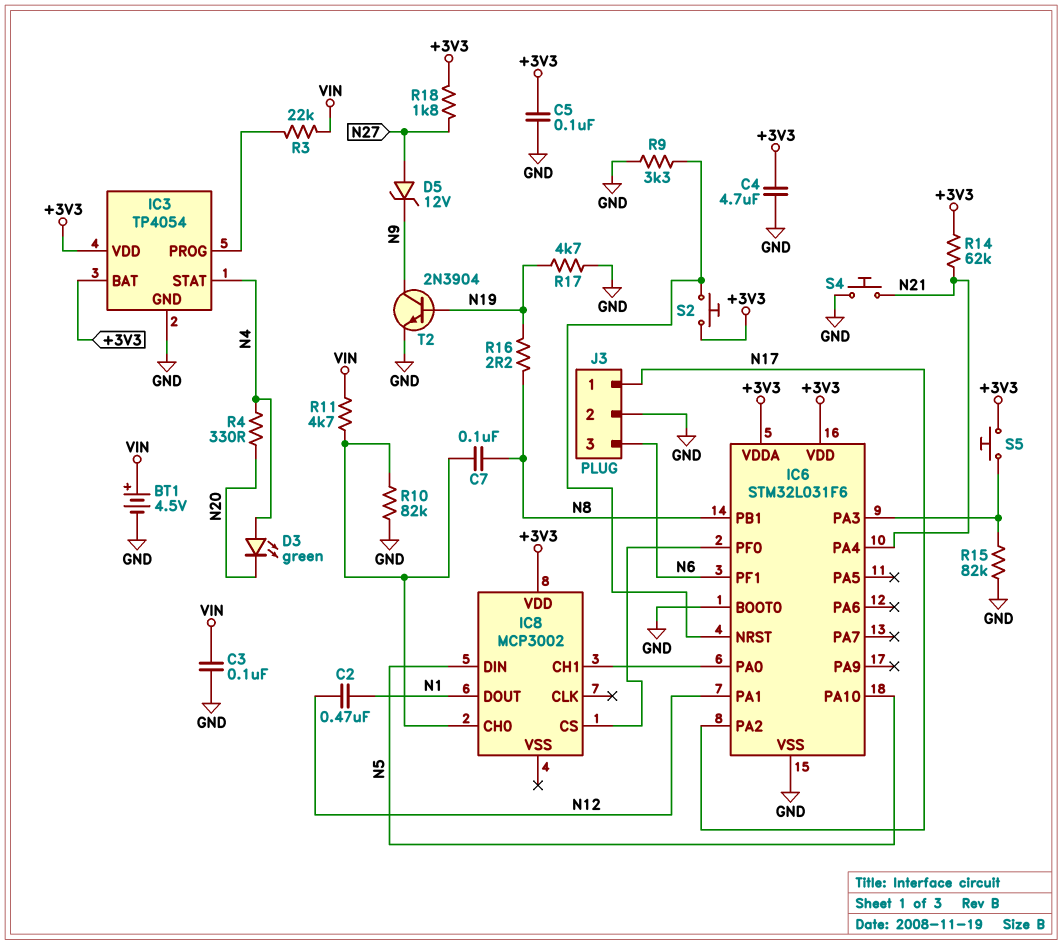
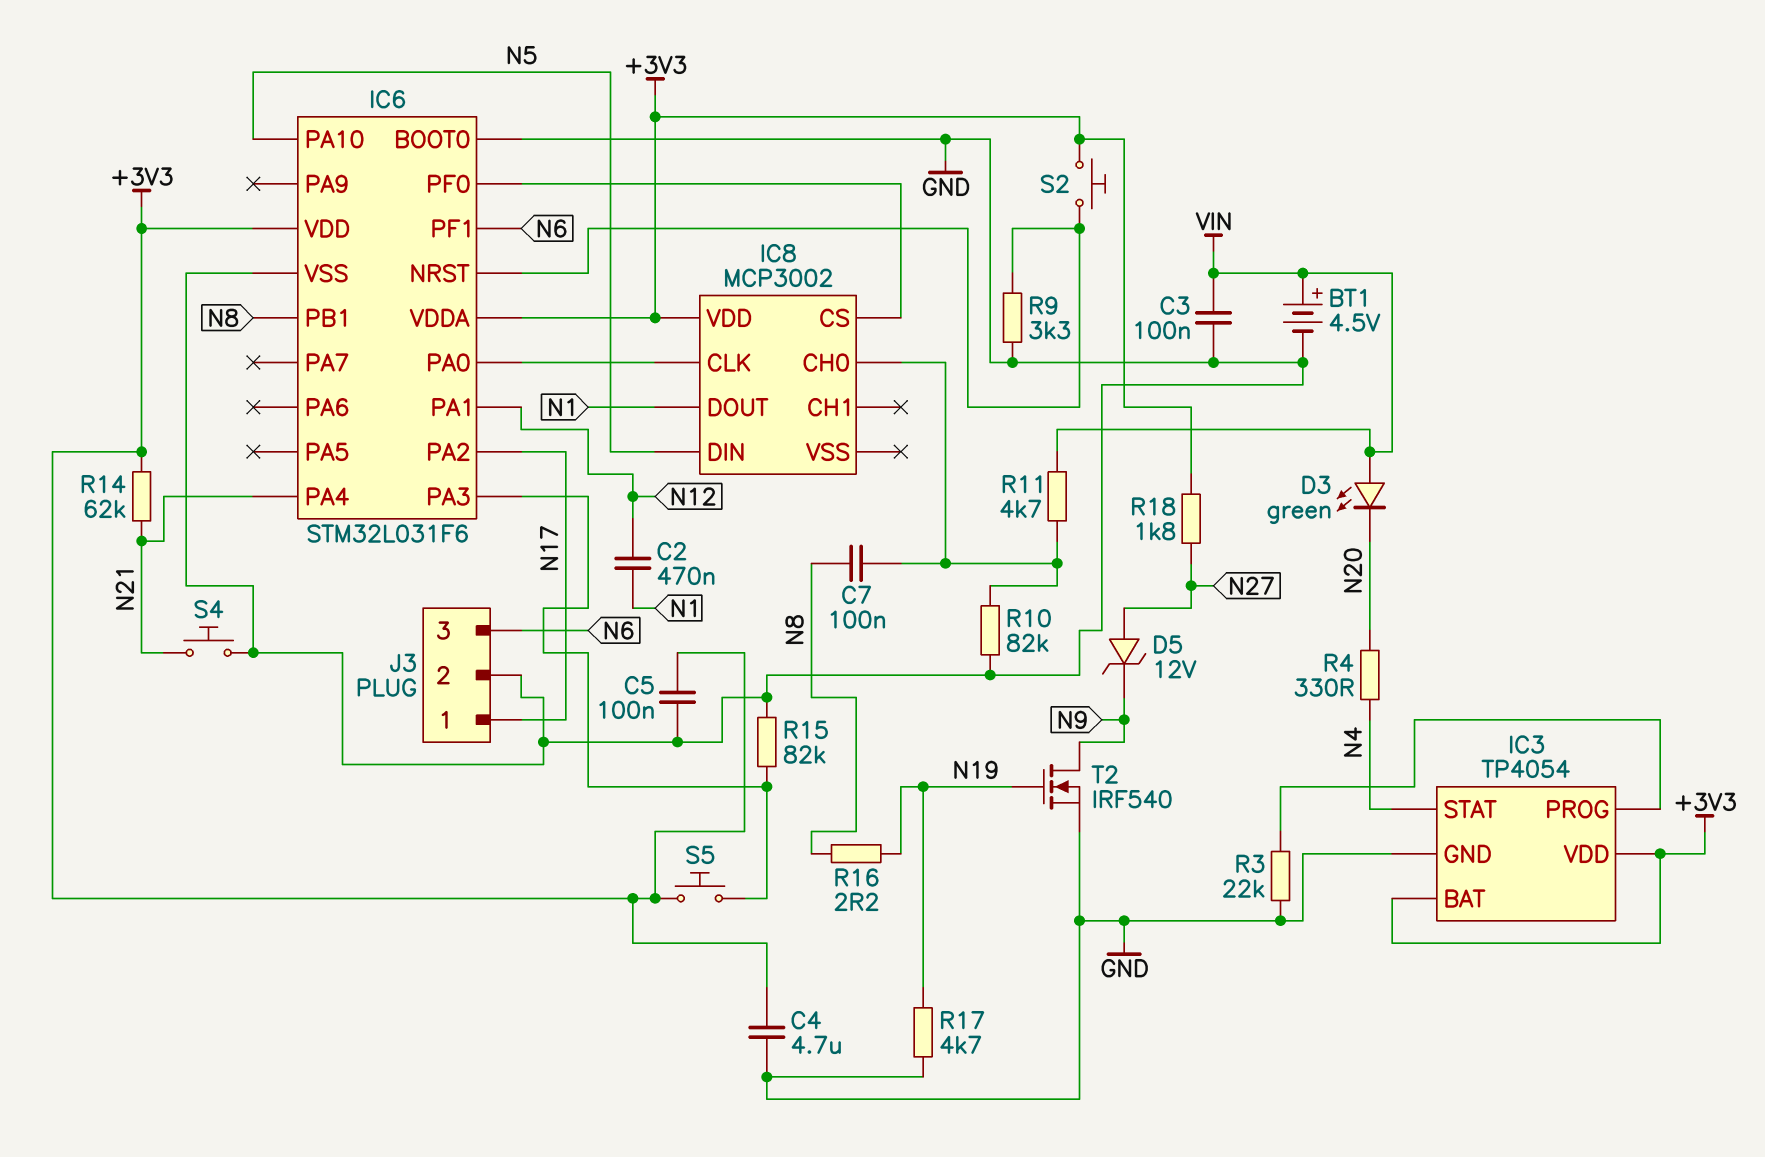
D3: LED green (A N4, K N20) -> LED green (A VIN, K N20)
IC8 pin CH1: IC6/PA0 -> none
IC8 pin CLK: none -> IC6/PA0
R3: 22k (IC3/PROG, VIN) -> 22k (GND, IC3/PROG)
T2: NPN 2N3904 (B N19, C N9, E GND) -> NMOS IRF540 (G N19, D N9, S GND)

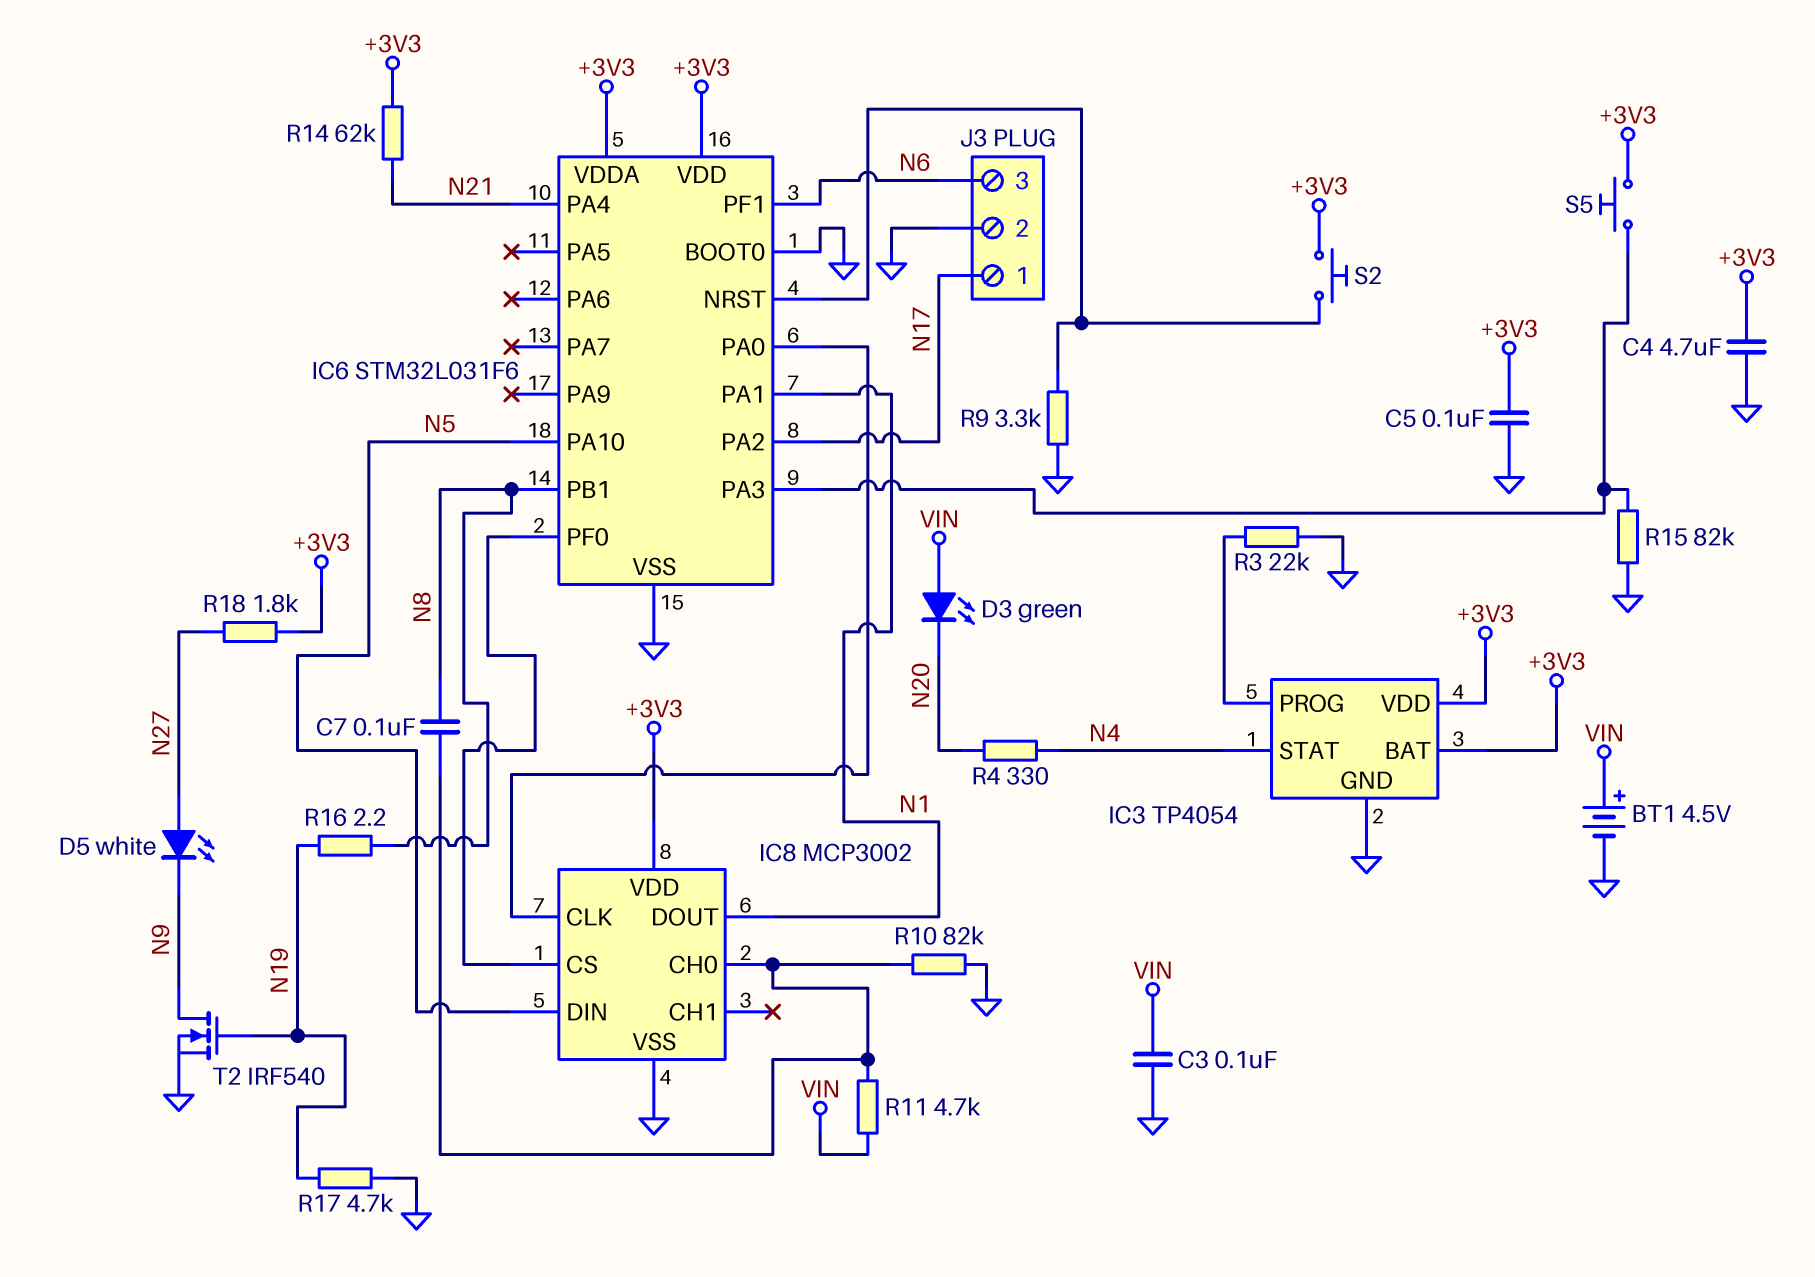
C2: 470nF (N1, N12) -> none
D5: zener 12V (A N27, K N9) -> LED white (A N27, K N9)
IC6 pin PA1: N12 -> N1
IC8 pin VSS: none -> GND
S4: button (GND, N21) -> none

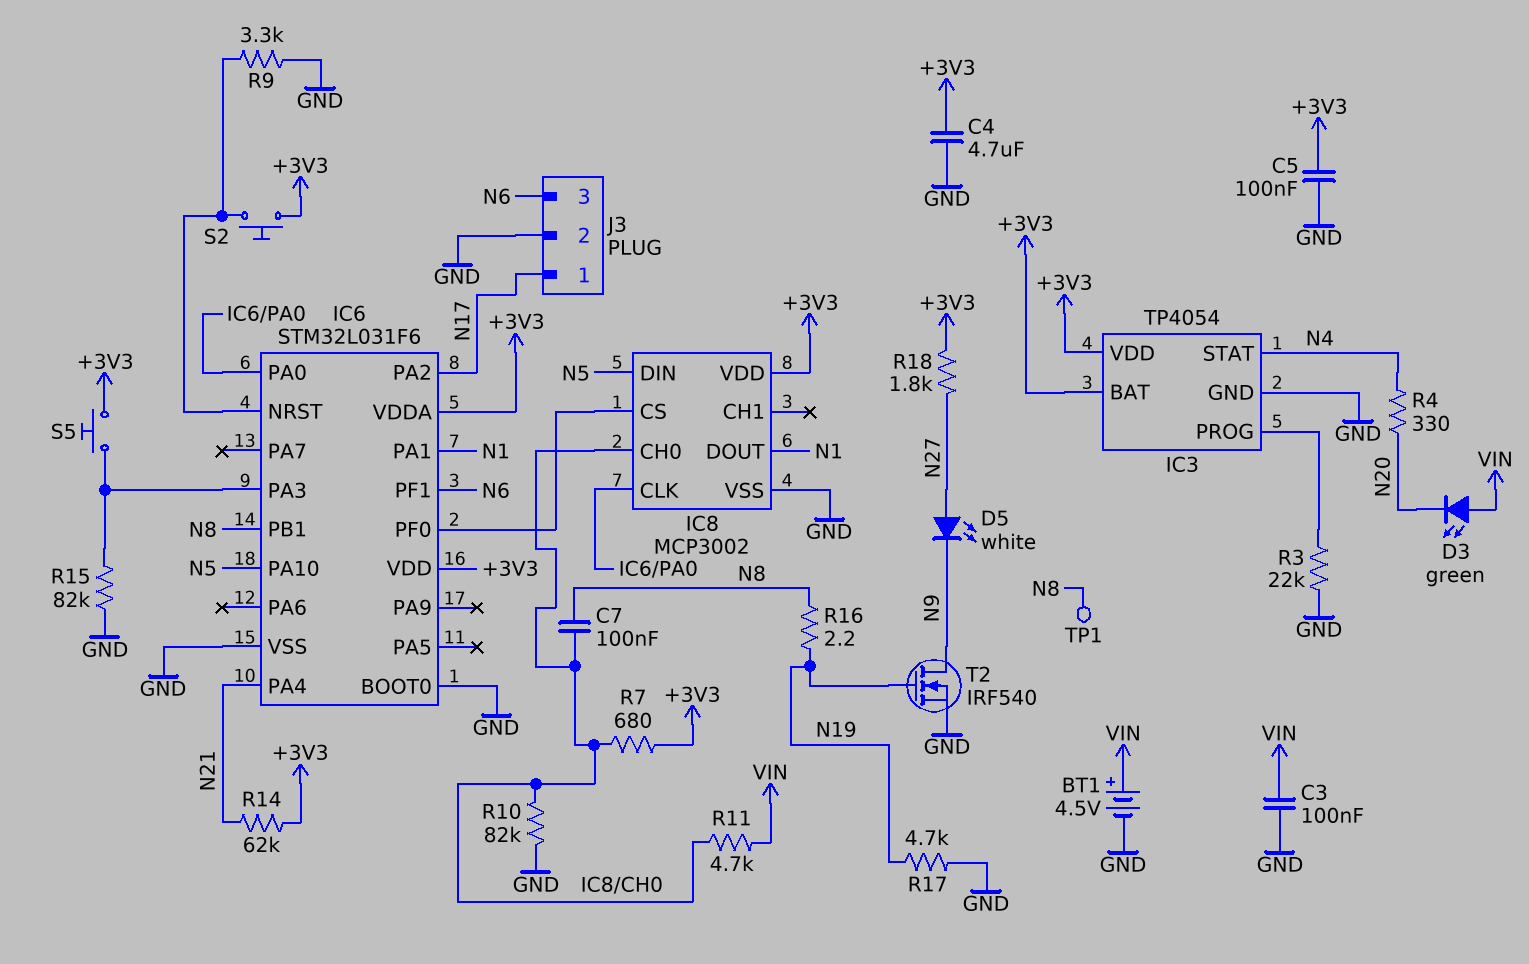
R7: none -> 680 (+3V3, IC8/CH0)
TP1: none -> test point (N8)

